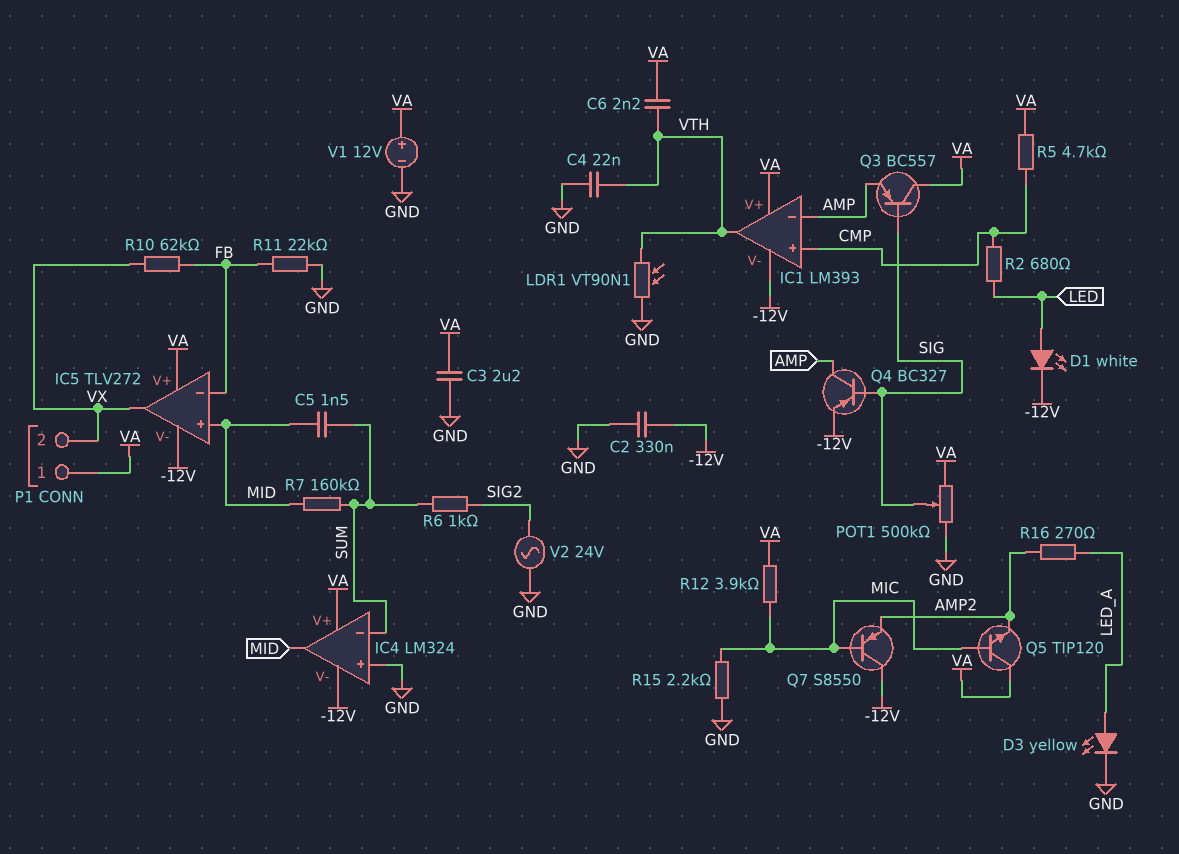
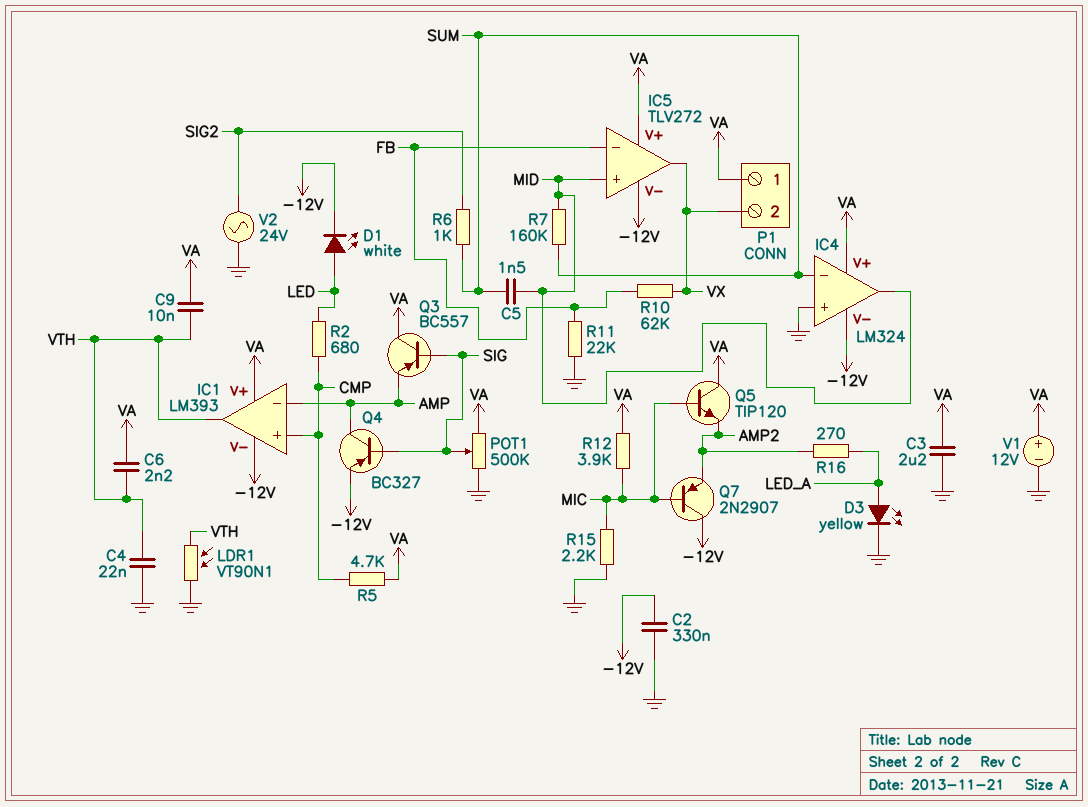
C9: none -> 10nF (VA, VTH)
Q7: PNP S8550 (B MIC, C -12V, E AMP2) -> PNP 2N2907 (B MIC, C -12V, E AMP2)

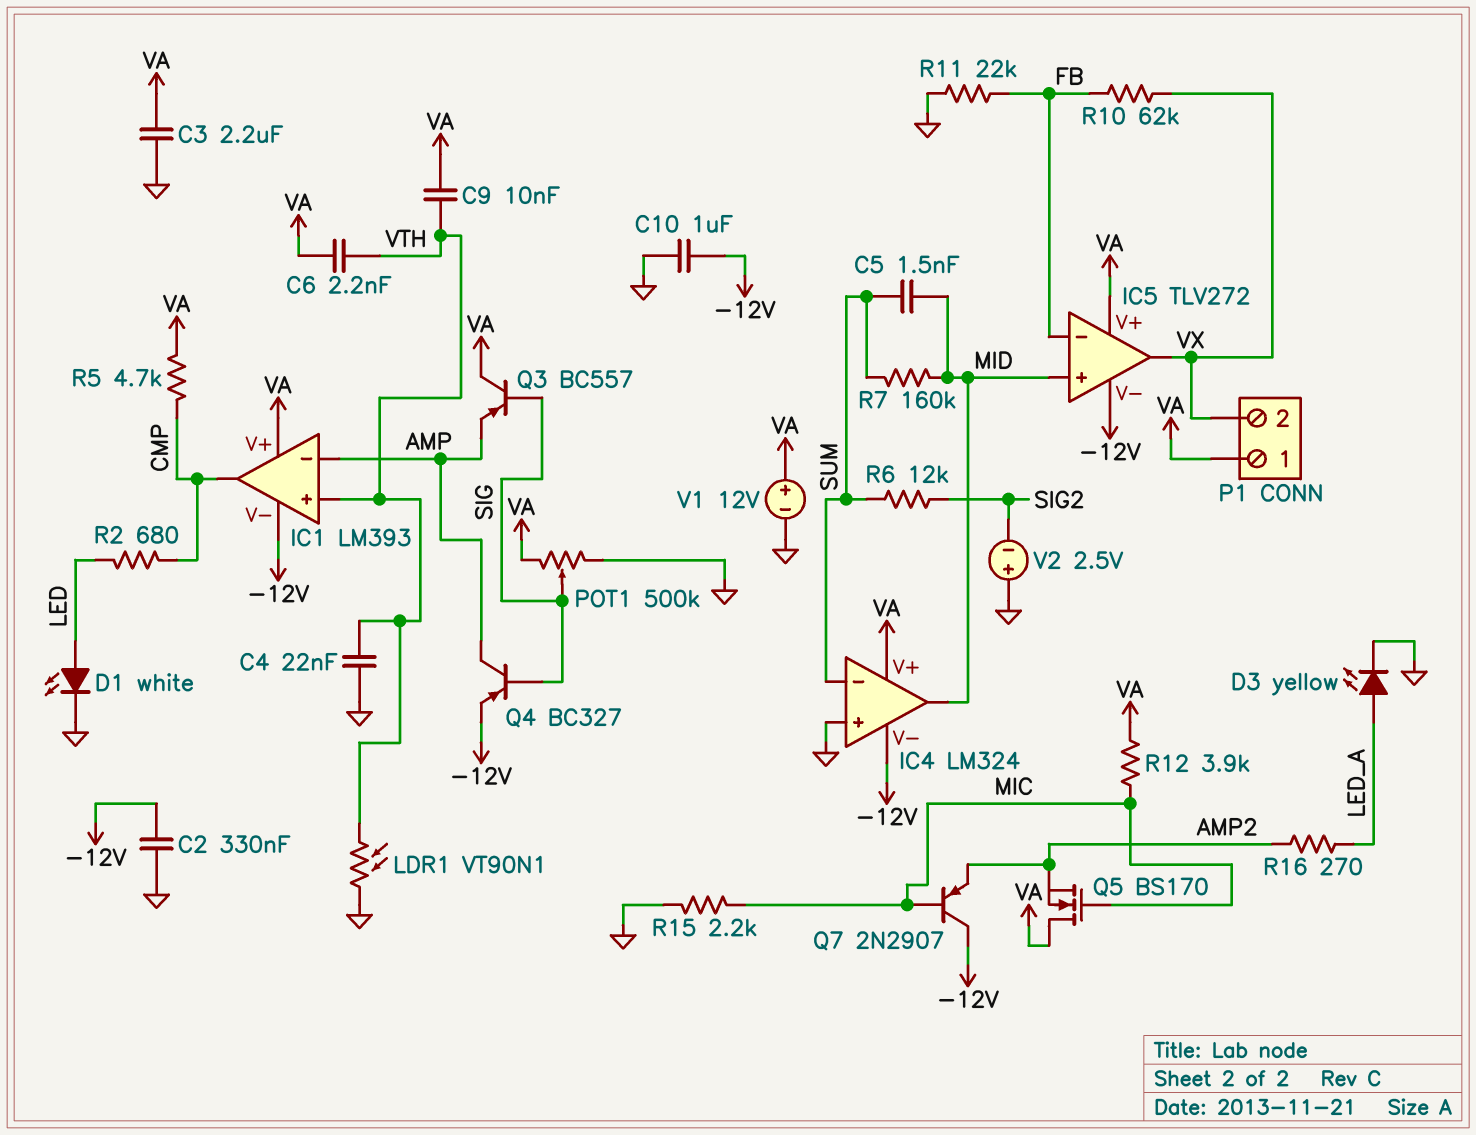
C10: none -> 1uF (-12V, GND)
D1: LED white (A LED, K -12V) -> LED white (A LED, K GND)
IC1 pin in+: CMP -> VTH
IC1 pin out: VTH -> CMP
Q5: NPN TIP120 (B MIC, C VA, E AMP2) -> NMOS BS170 (G MIC, D VA, S AMP2)
R6: 1k (SIG2, SUM) -> 12k (SIG2, SUM)
V2: AC 24V (GND, SIG2) -> 2.5V (plus GND, minus SIG2)

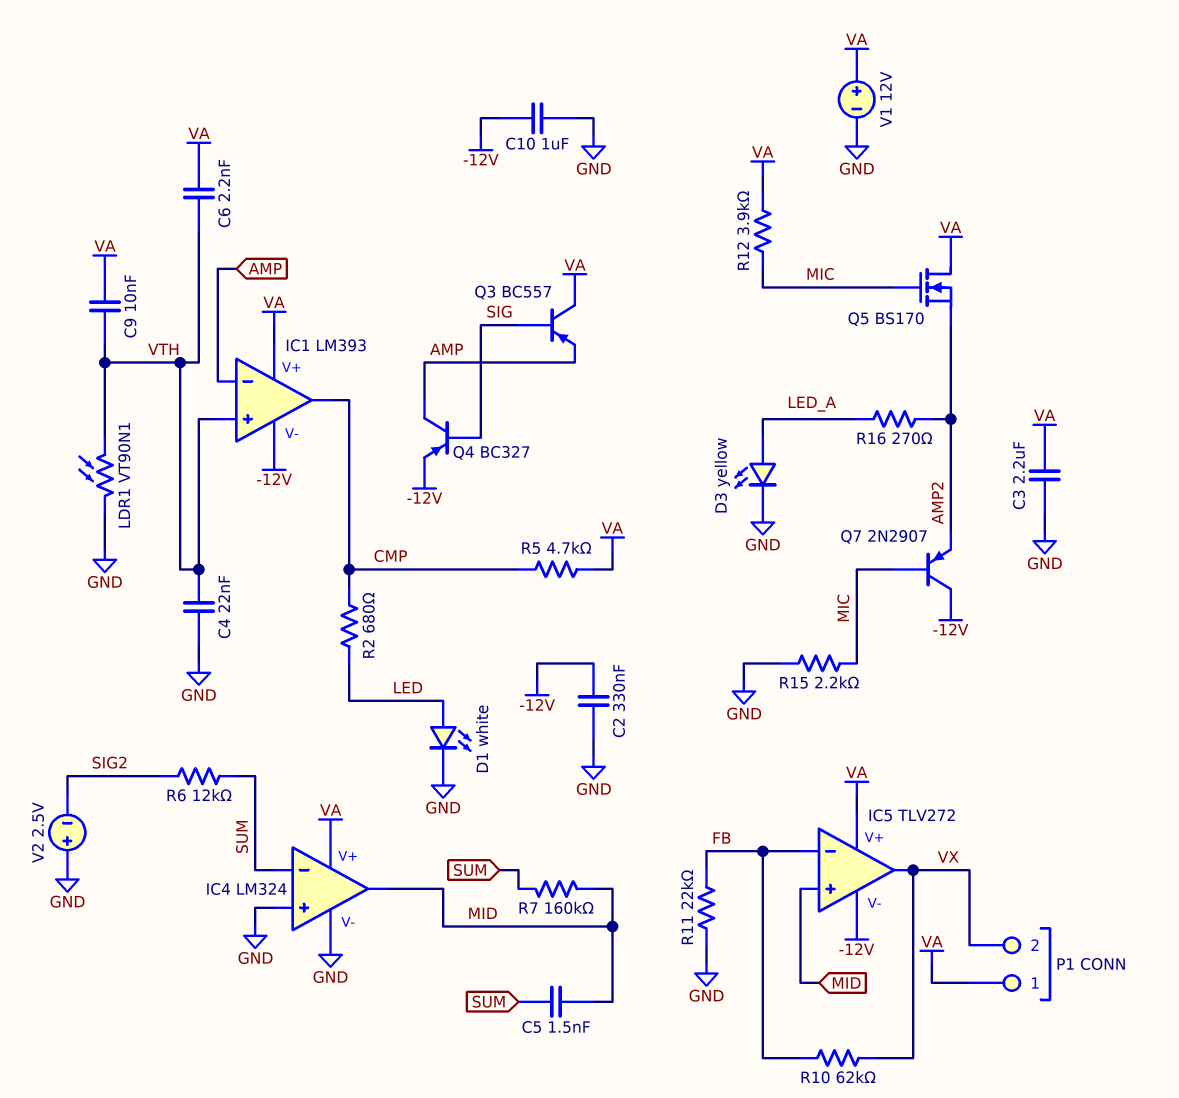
IC4 pin V-: -12V -> GND
POT1: 500k (GND, VA, wiper SIG) -> none

